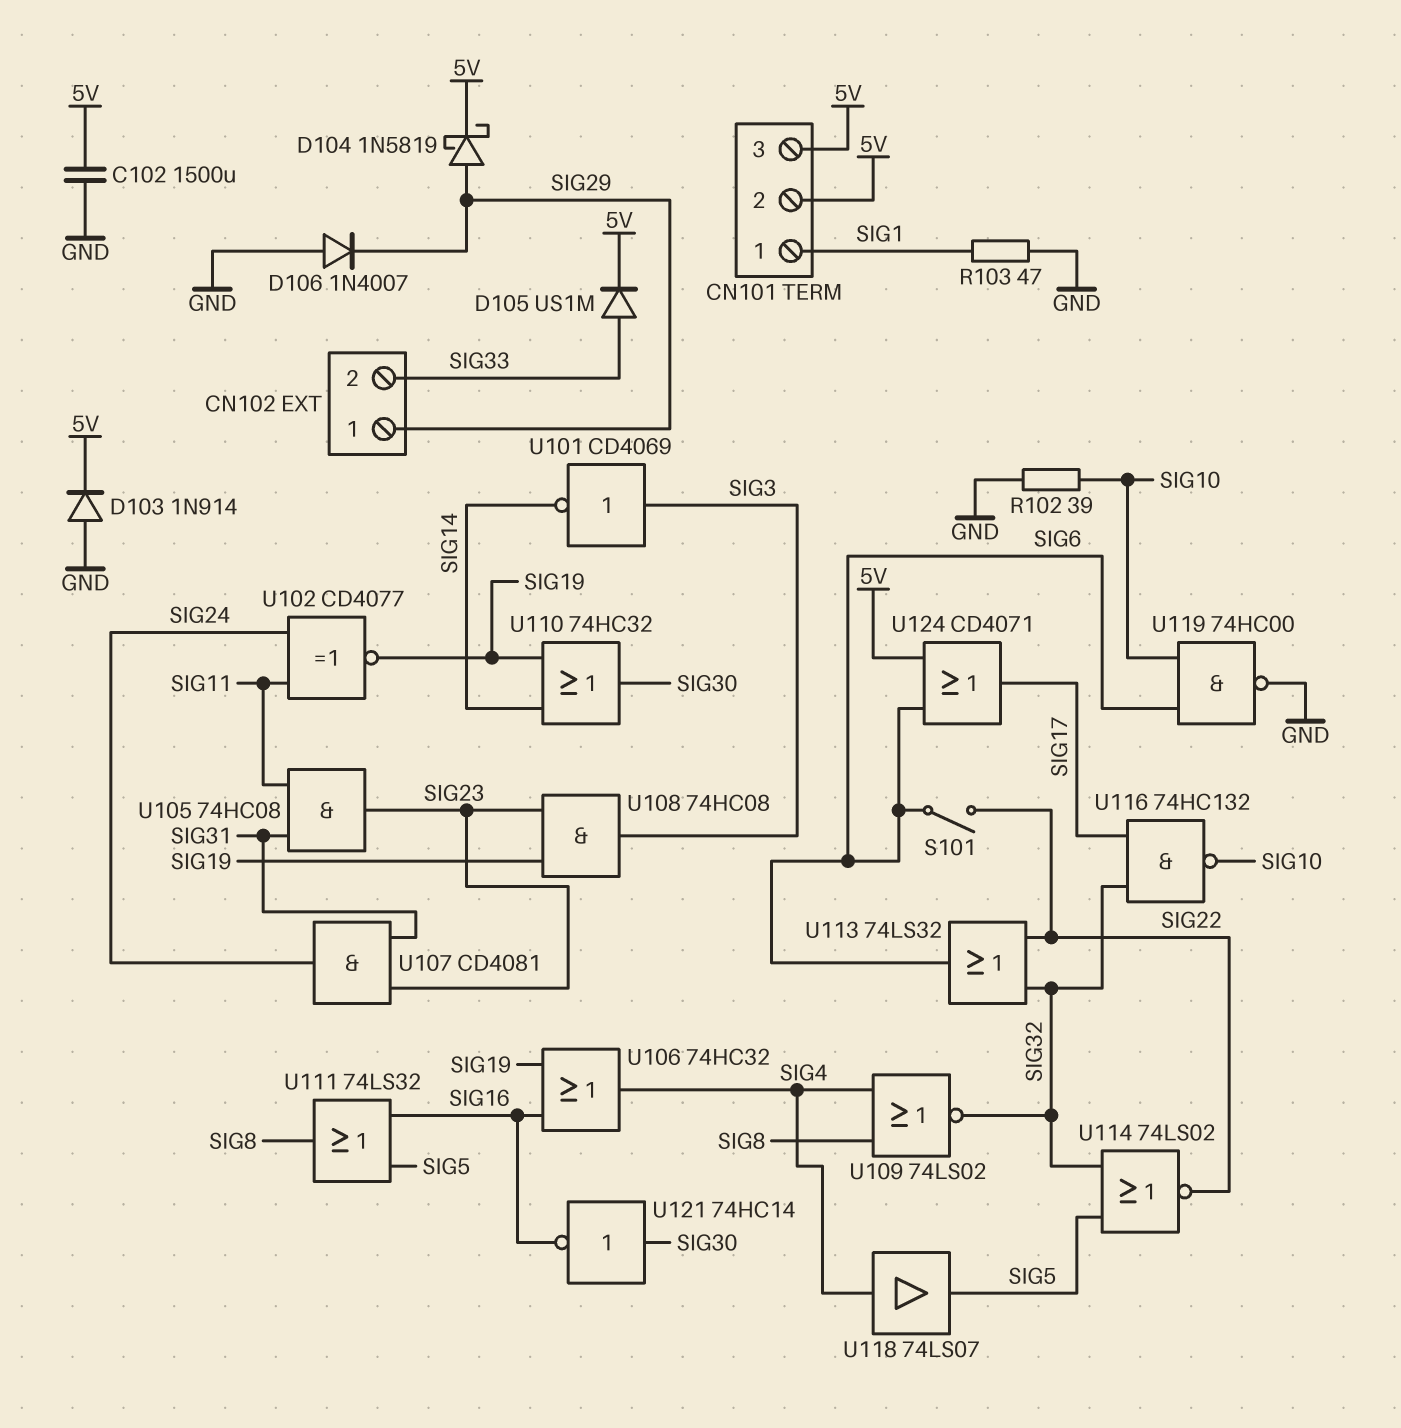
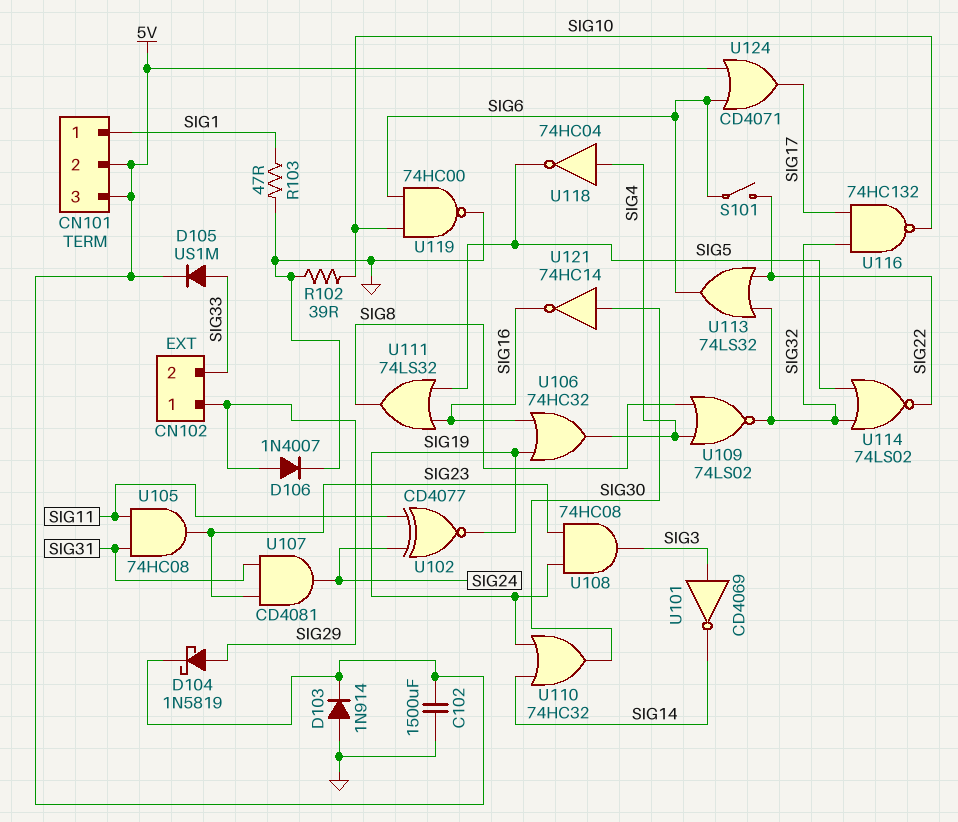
D106: diode 1N4007 (A GND, K SIG29) -> diode 1N4007 (A SIG29, K GND)
U118: buffer 74LS07 (in SIG4, out SIG5) -> NOT 74HC04 (in SIG4, out SIG5)

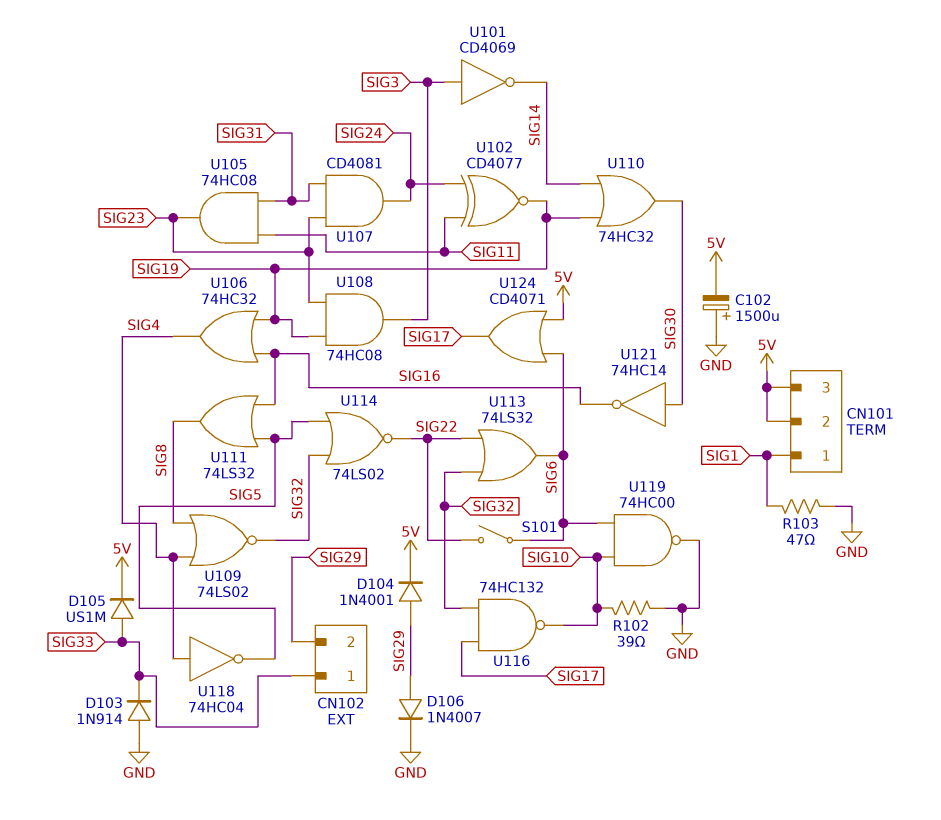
C102: 1500uF (5V, GND) -> 1500uF (plus GND, minus 5V)
CN102 pin 1: SIG29 -> SIG33
CN102 pin 2: SIG33 -> SIG29
D103: diode 1N914 (A GND, K 5V) -> diode 1N914 (A GND, K SIG33)
D104: schottky 1N5819 (A SIG29, K 5V) -> diode 1N4001 (A SIG29, K 5V)

